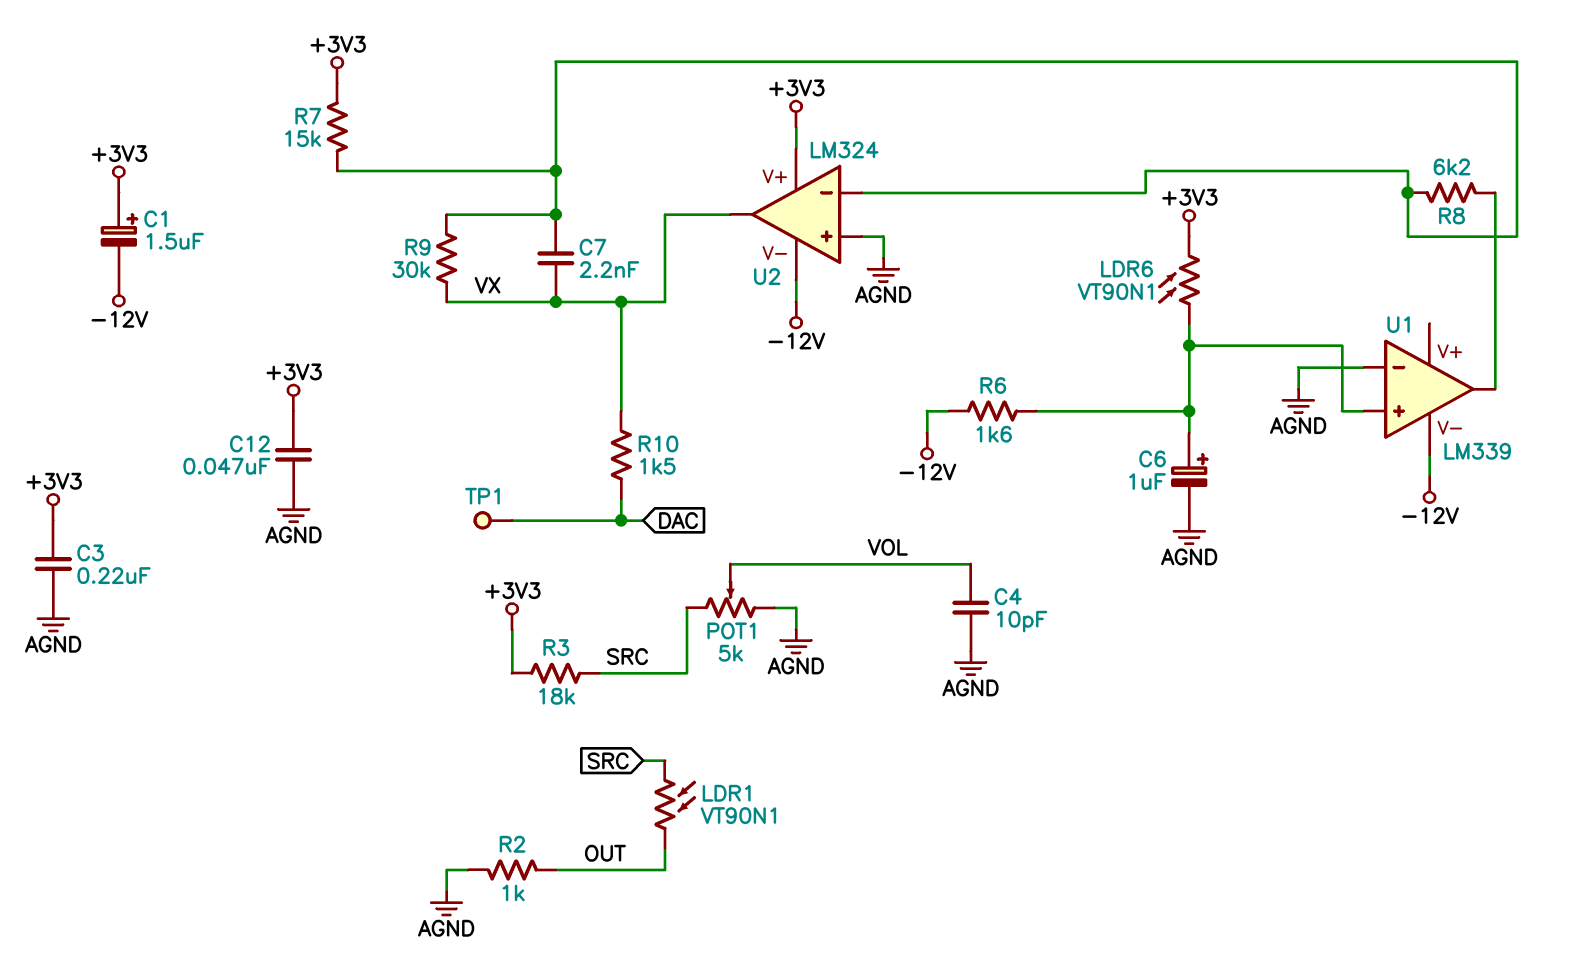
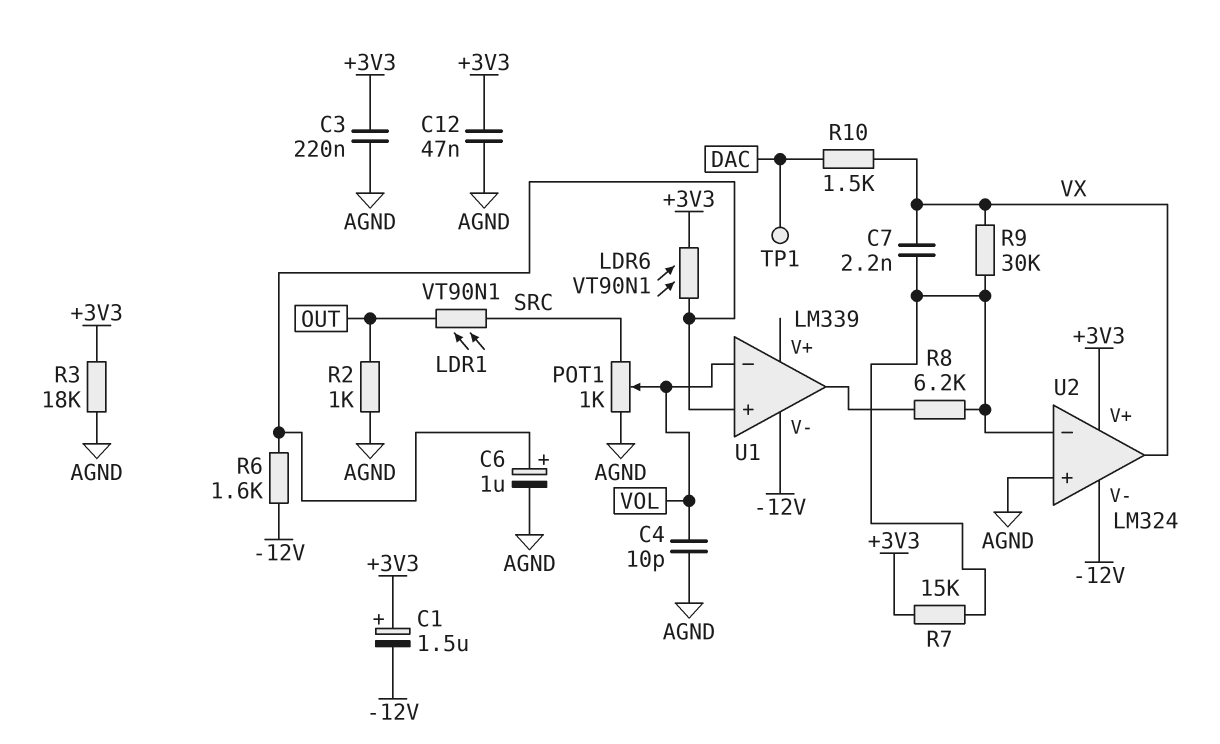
POT1: 5k (AGND, SRC, wiper VOL) -> 1k (AGND, SRC, wiper VOL)
R3: 18k (+3V3, SRC) -> 18k (+3V3, AGND)
U1 pin in-: AGND -> VOL

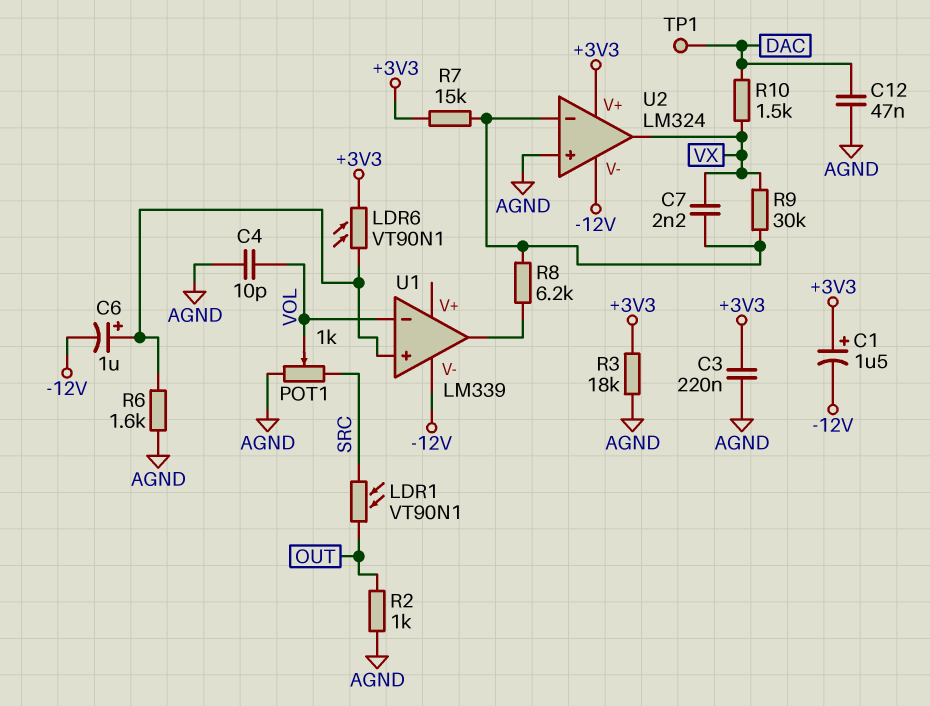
C6: 1uF (plus U1/in+, minus AGND) -> 1uF (plus U1/in+, minus -12V)
C12: 47nF (+3V3, AGND) -> 47nF (AGND, DAC)
R6: 1.6k (-12V, U1/in+) -> 1.6k (AGND, U1/in+)

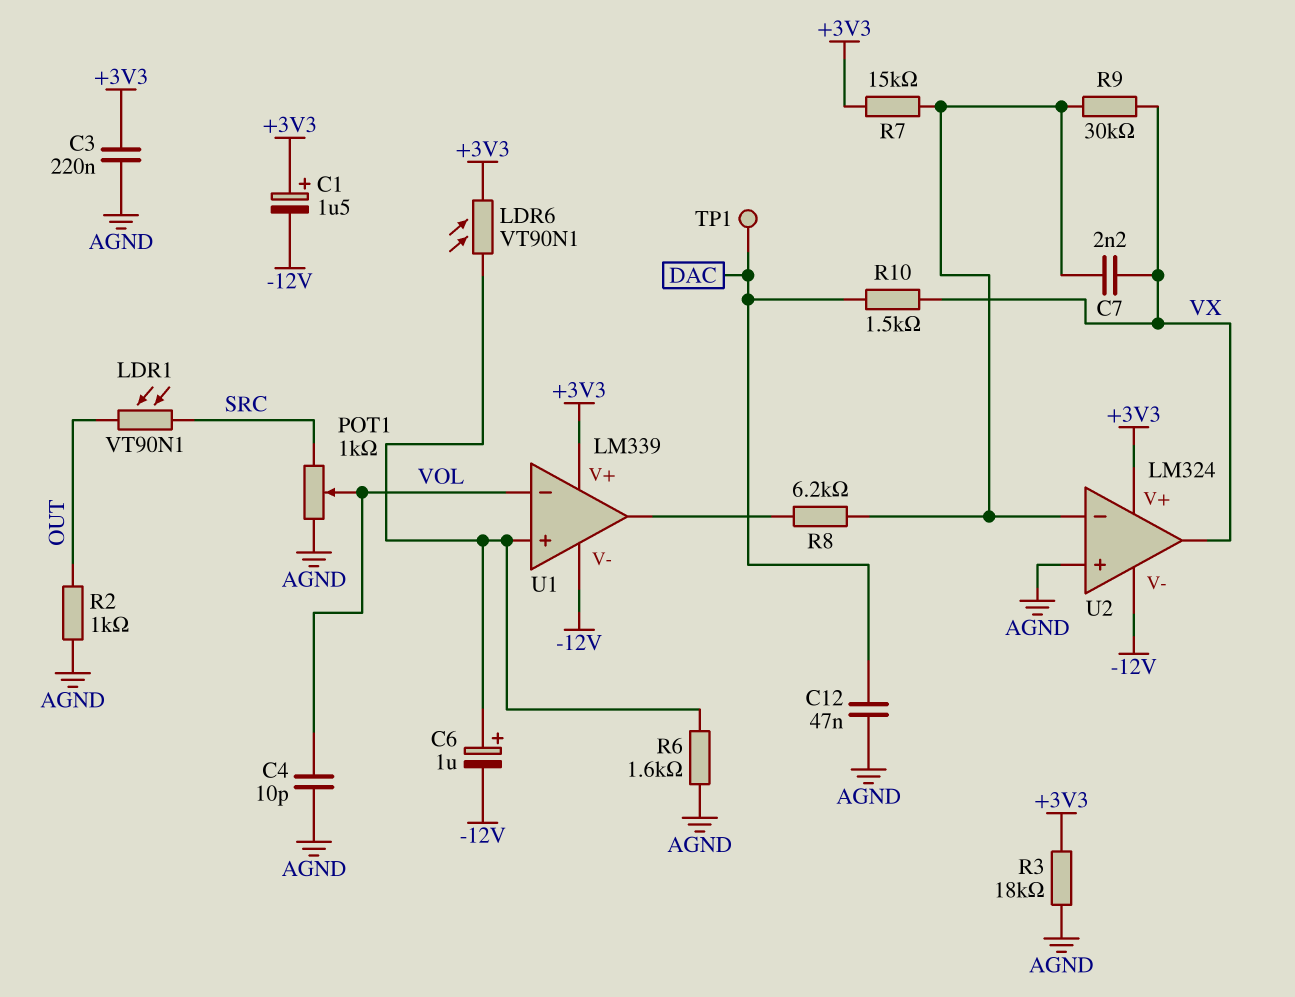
U1 pin V+: none -> +3V3

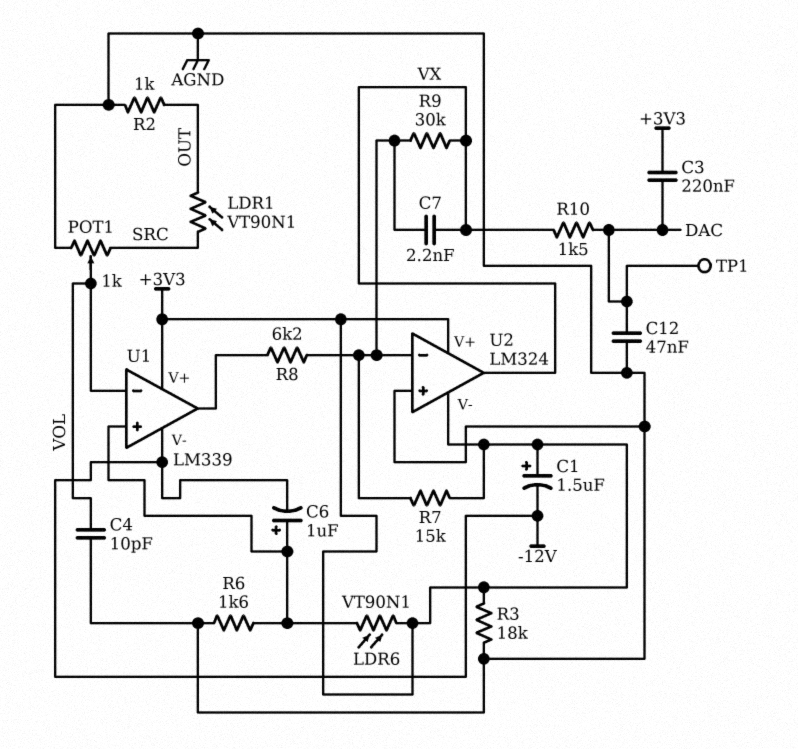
C3: 220nF (+3V3, AGND) -> 220nF (+3V3, DAC)
U2 pin V-: -12V -> +3V3

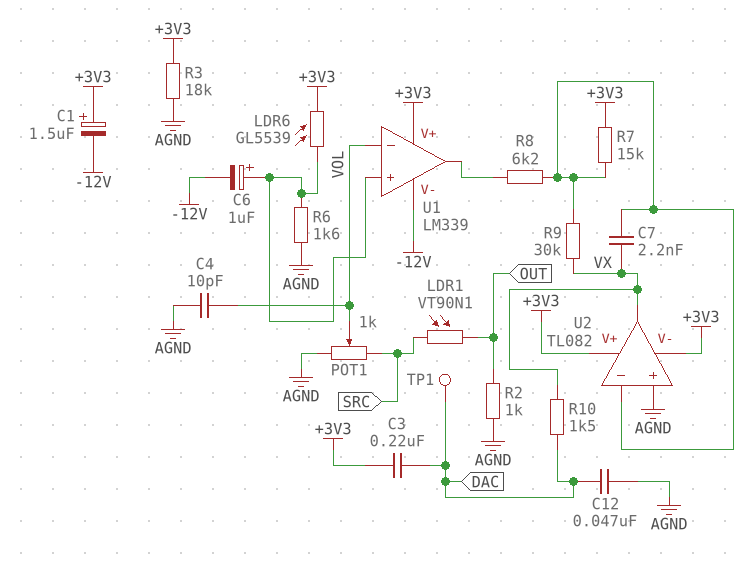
LDR6: VT90N1 (+3V3, U1/in+) -> GL5539 (+3V3, U1/in+)
U2: LM324 -> TL082

